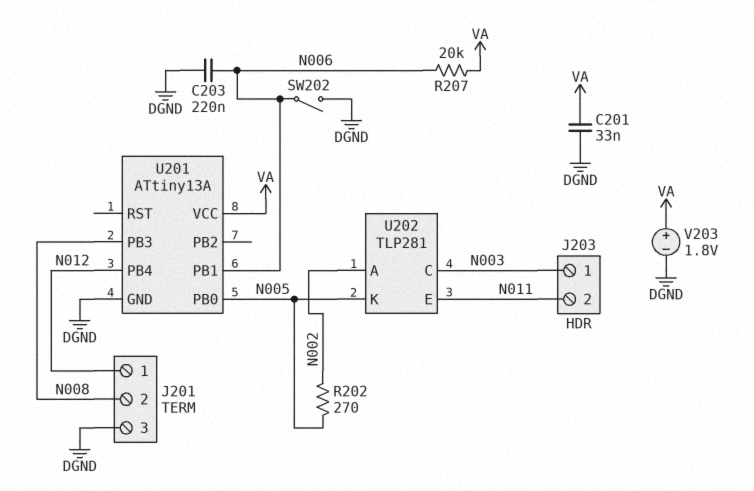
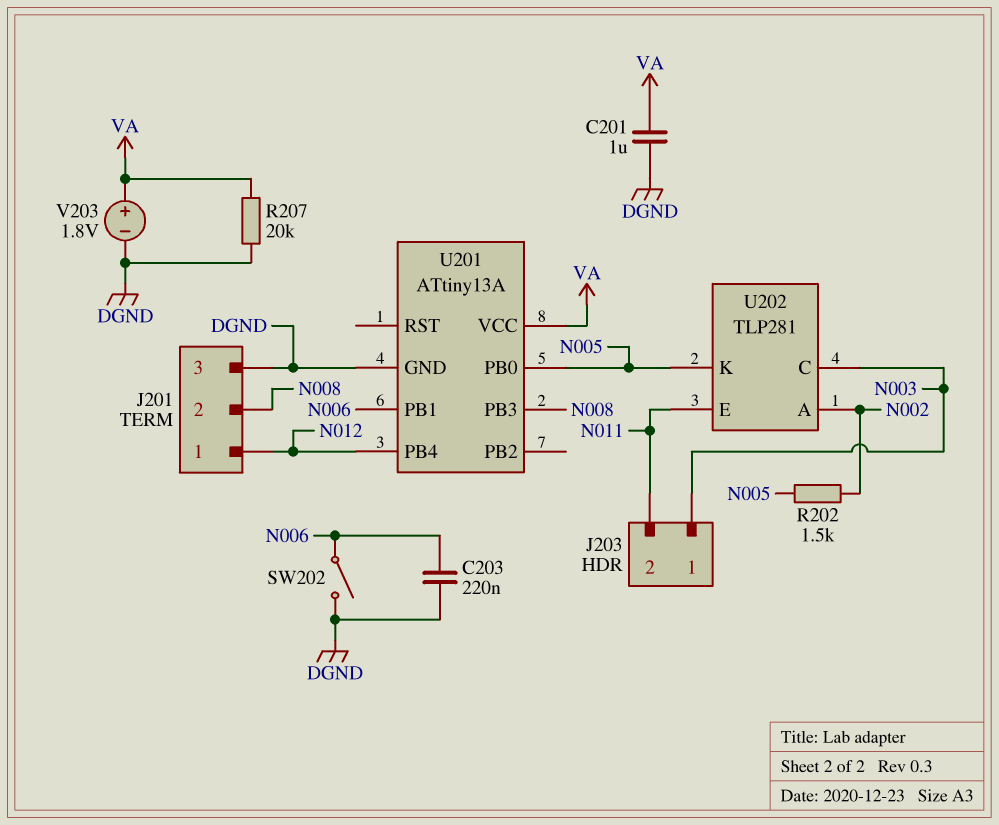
C201: 33nF (DGND, VA) -> 1uF (DGND, VA)
R202: 270 (N002, N005) -> 1.5k (N002, N005)
R207: 20k (N006, VA) -> 20k (DGND, VA)

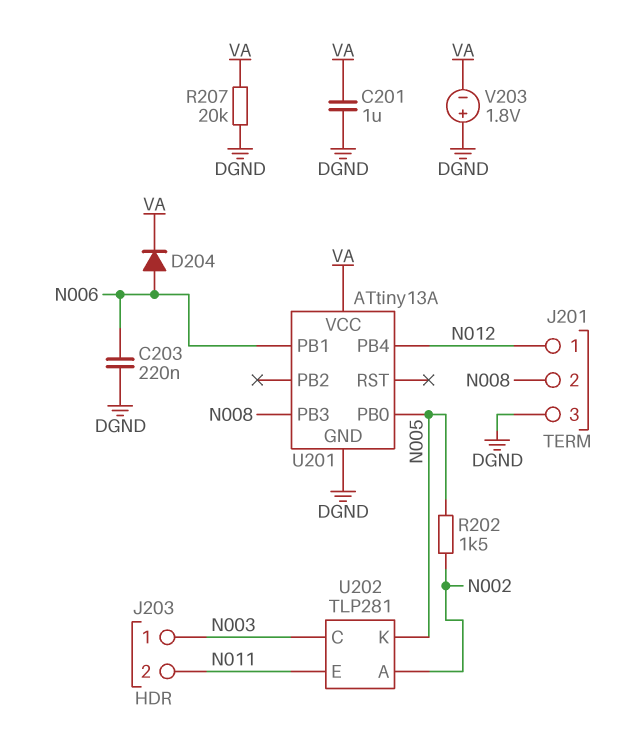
D204: none -> diode (A N006, K VA)
SW202: switch (DGND, N006) -> none
V203: 1.8V (plus VA, minus DGND) -> 1.8V (plus DGND, minus VA)

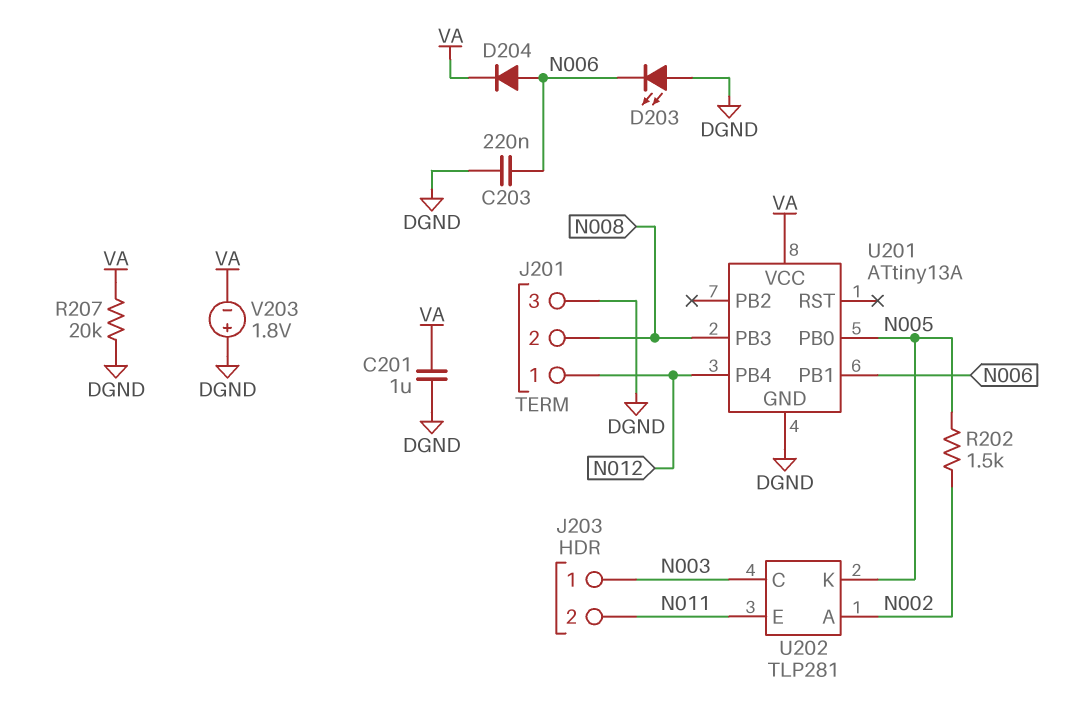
D203: none -> LED (A DGND, K N006)

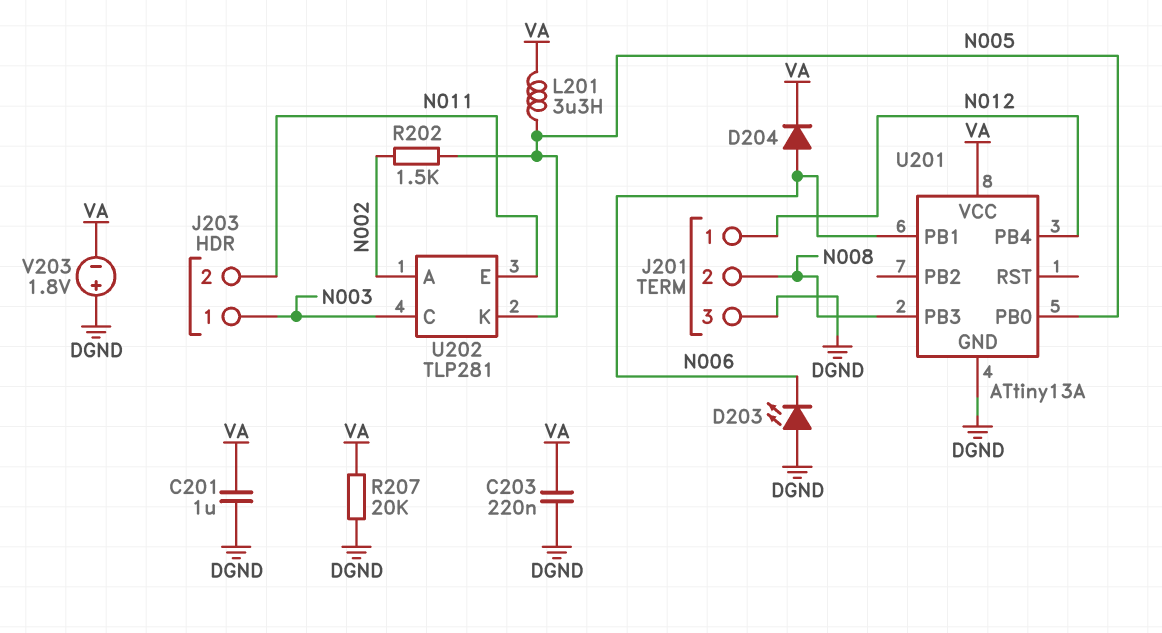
C203: 220nF (DGND, N006) -> 220nF (DGND, VA)
L201: none -> 3.3uH (N005, VA)

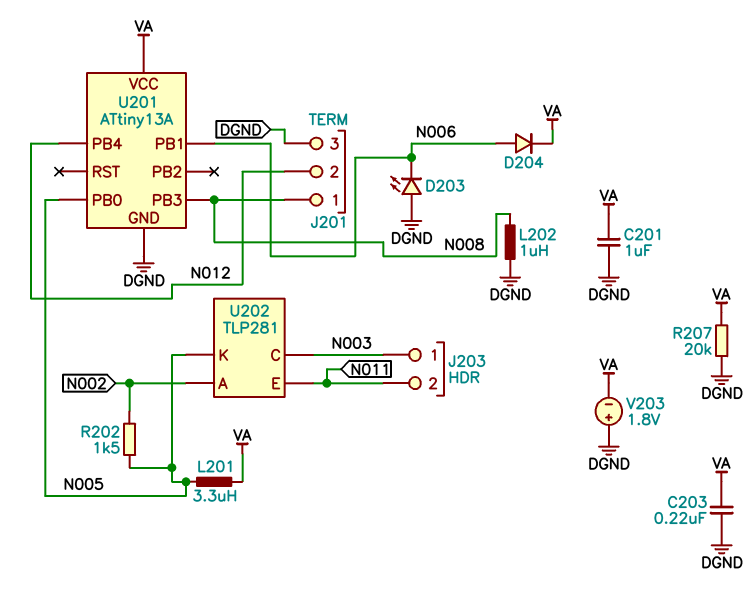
J201 pin 1: N012 -> N008
J201 pin 2: N008 -> N012
L202: none -> 1uH (DGND, N008)

